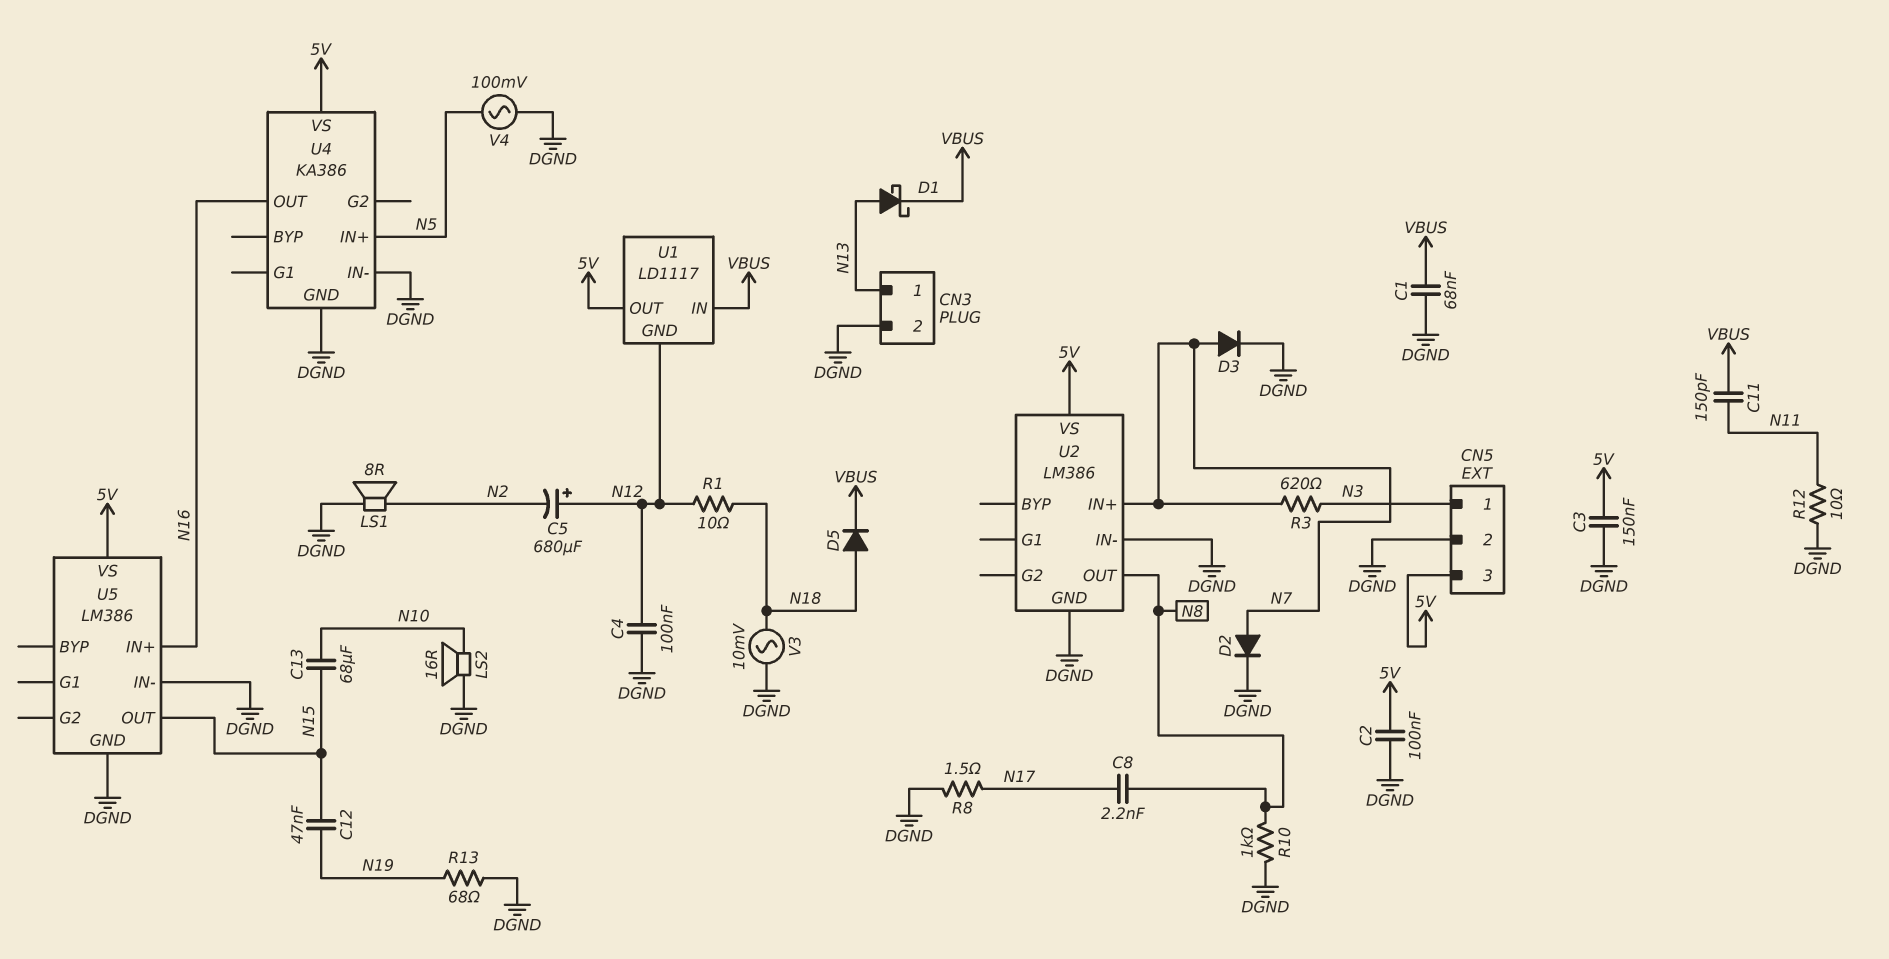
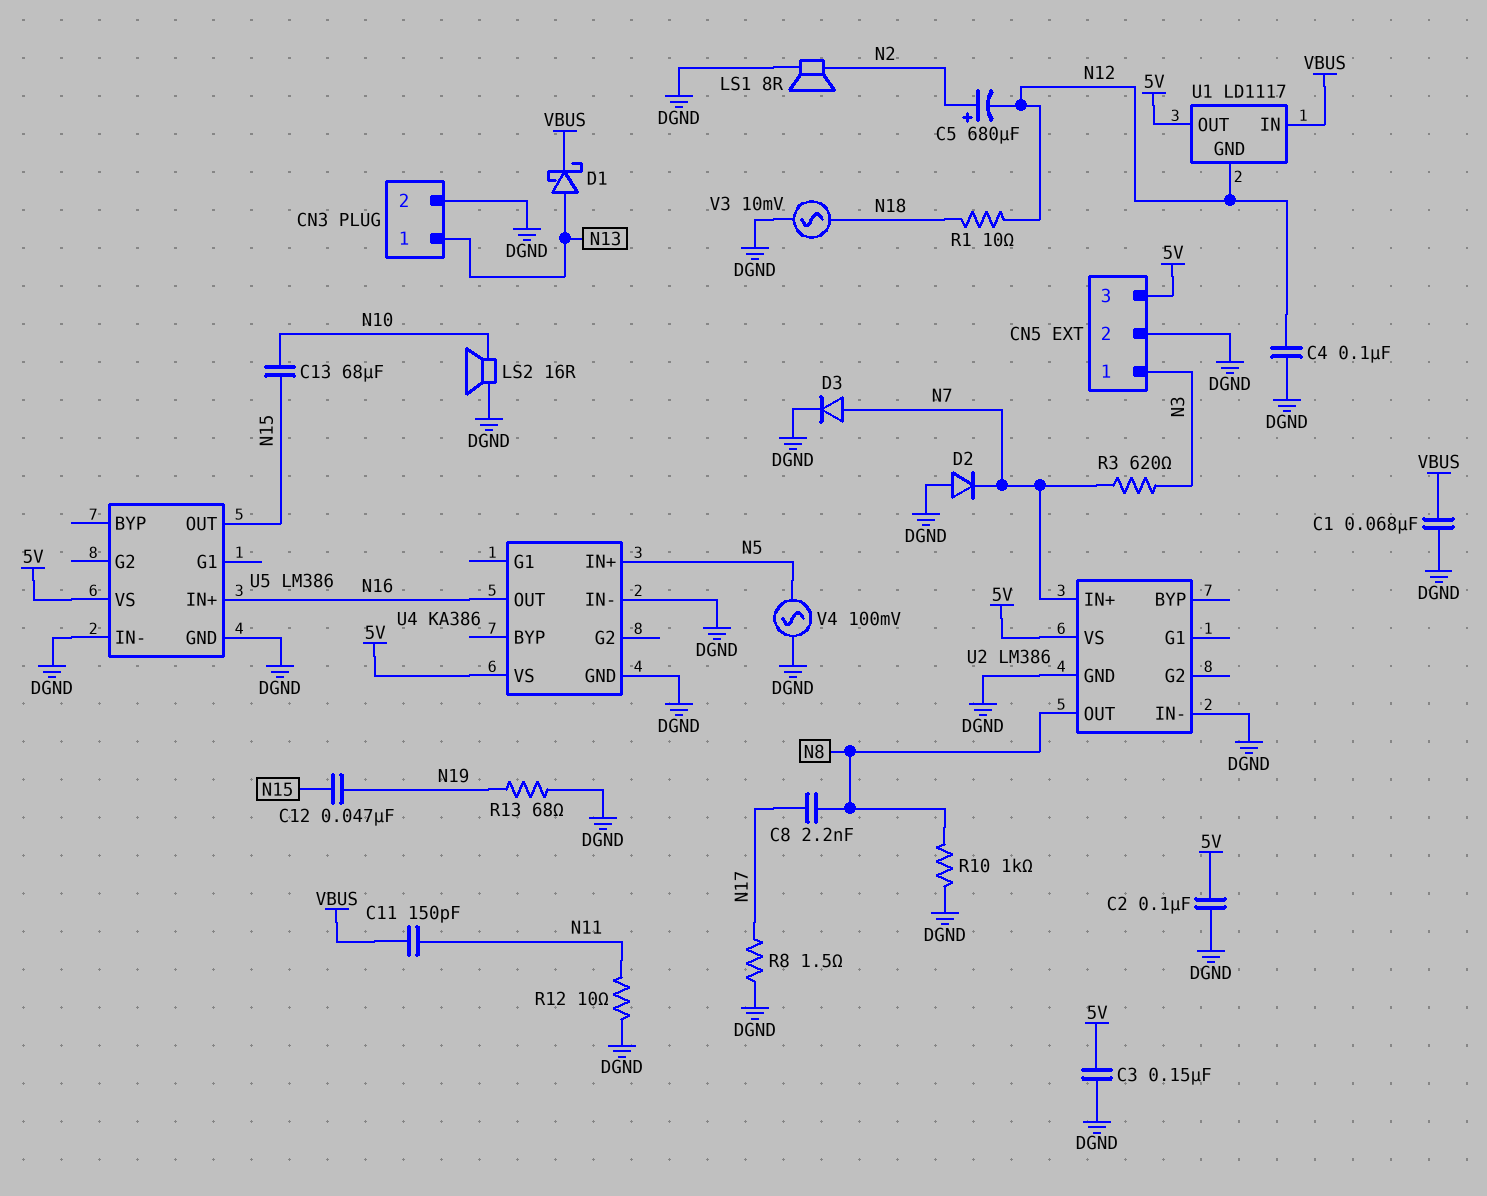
C5: 680uF (plus N12, minus N2) -> 680uF (plus N2, minus N12)
D2: diode (A N7, K DGND) -> diode (A DGND, K N7)
D5: diode (A N18, K VBUS) -> none

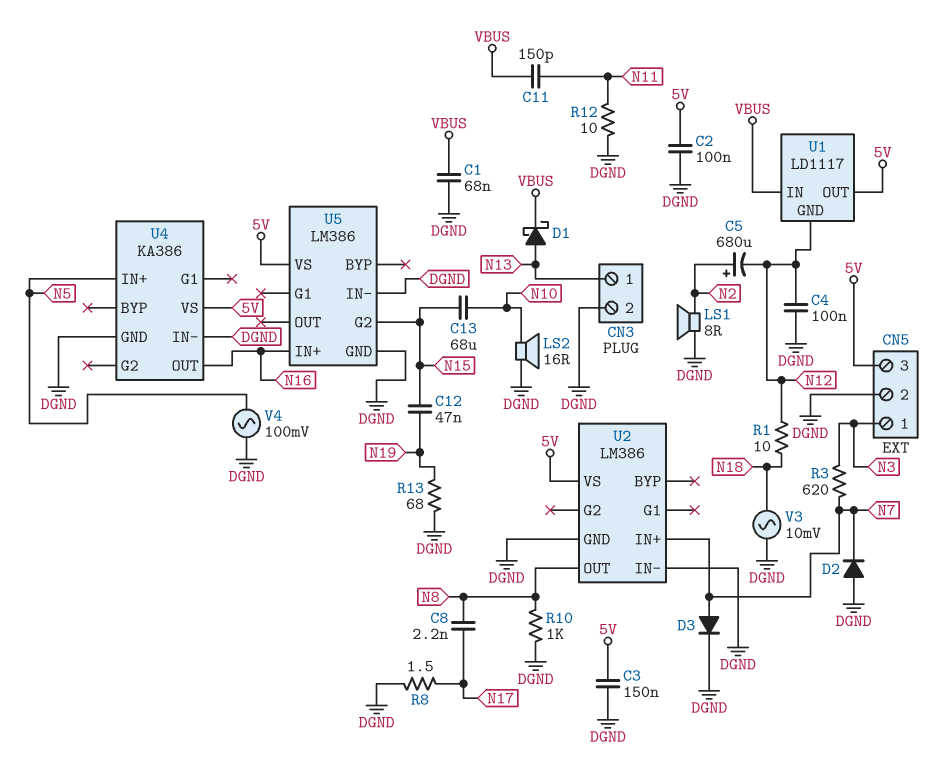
U5 pin G2: none -> N15
U5 pin OUT: N15 -> none

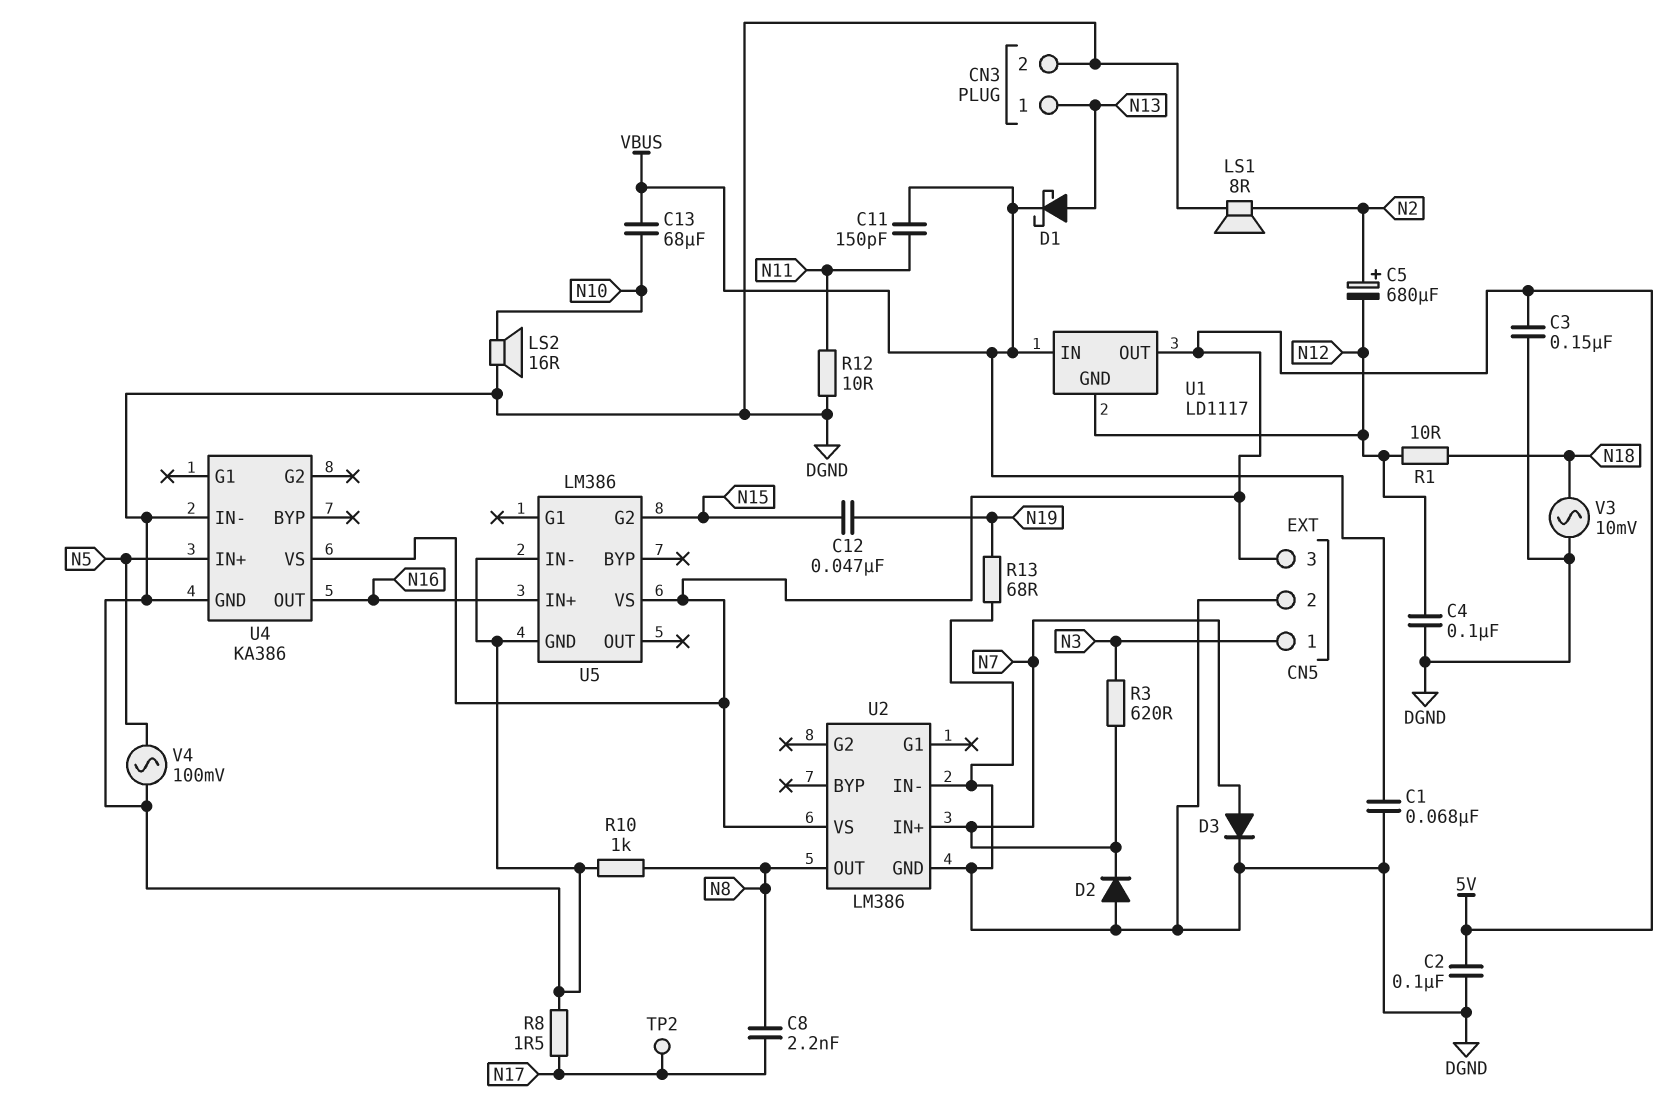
C13: 68uF (N10, N15) -> 68uF (N10, VBUS)
TP2: none -> test point (N17)

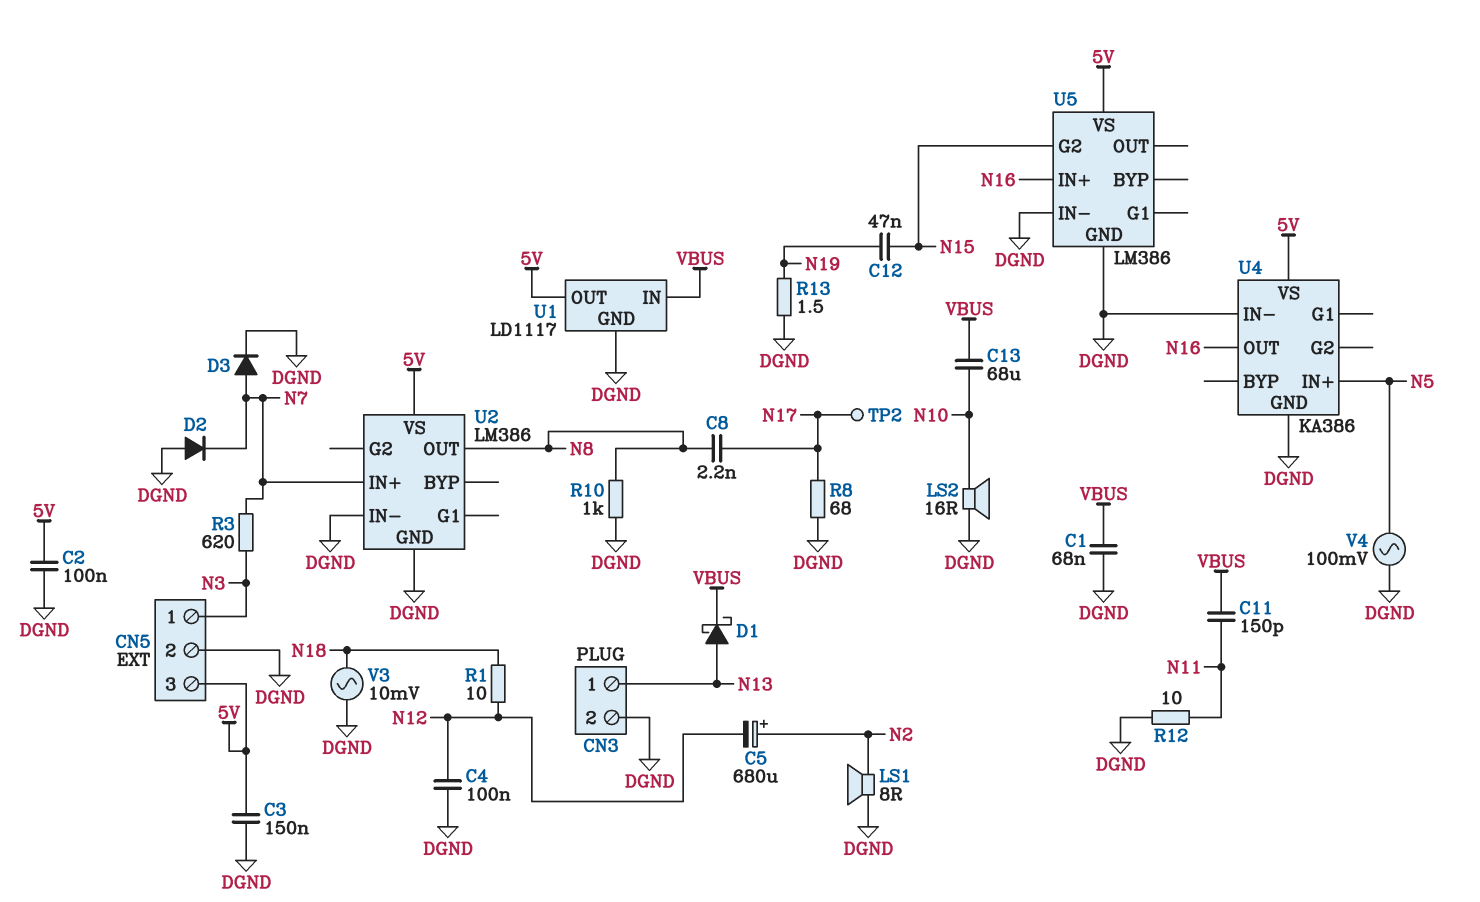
R8: 1.5 (DGND, N17) -> 68 (DGND, N17)
R13: 68 (DGND, N19) -> 1.5 (DGND, N19)
U1 pin GND: N12 -> DGND

